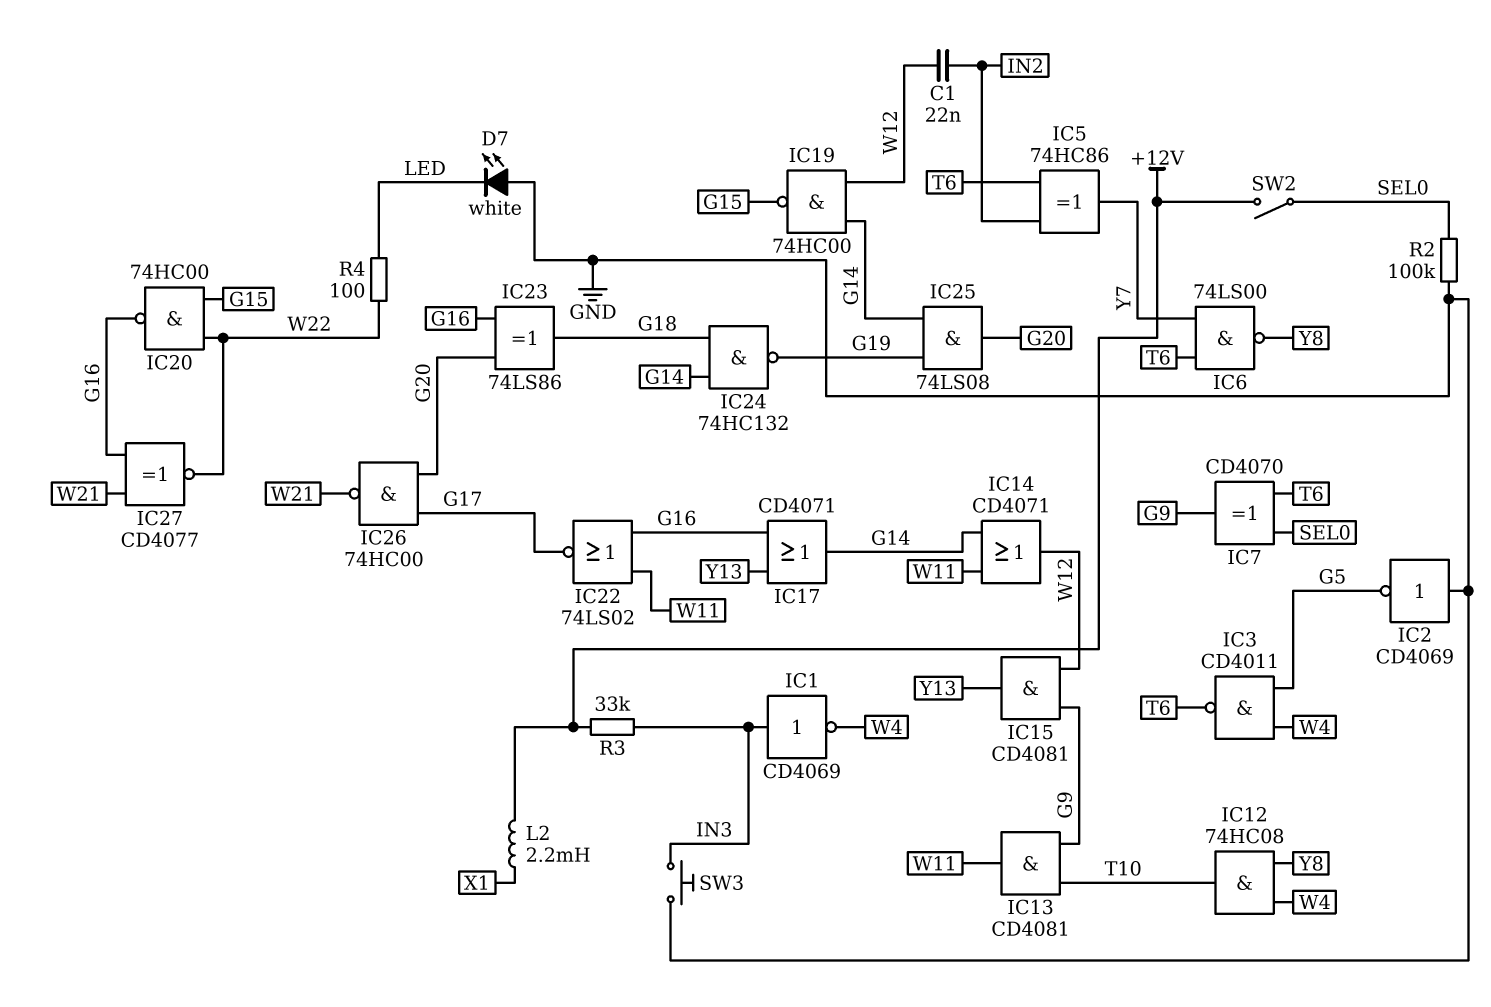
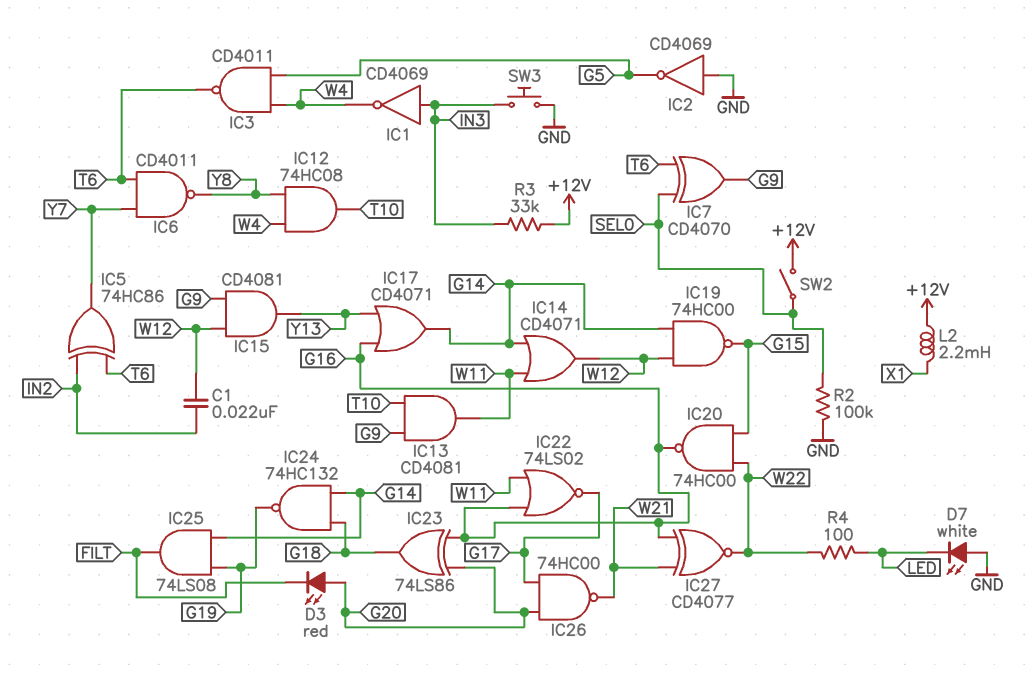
D3: none -> LED red (A G20, K FILT)
IC6: NAND 74LS00 (in T6, in Y7, out Y8) -> NAND CD4011 (in T6, in Y7, out Y8)
IC25: AND 74LS08 (in G14, in G19, out G20) -> AND 74LS08 (in G14, in G19, out FILT)

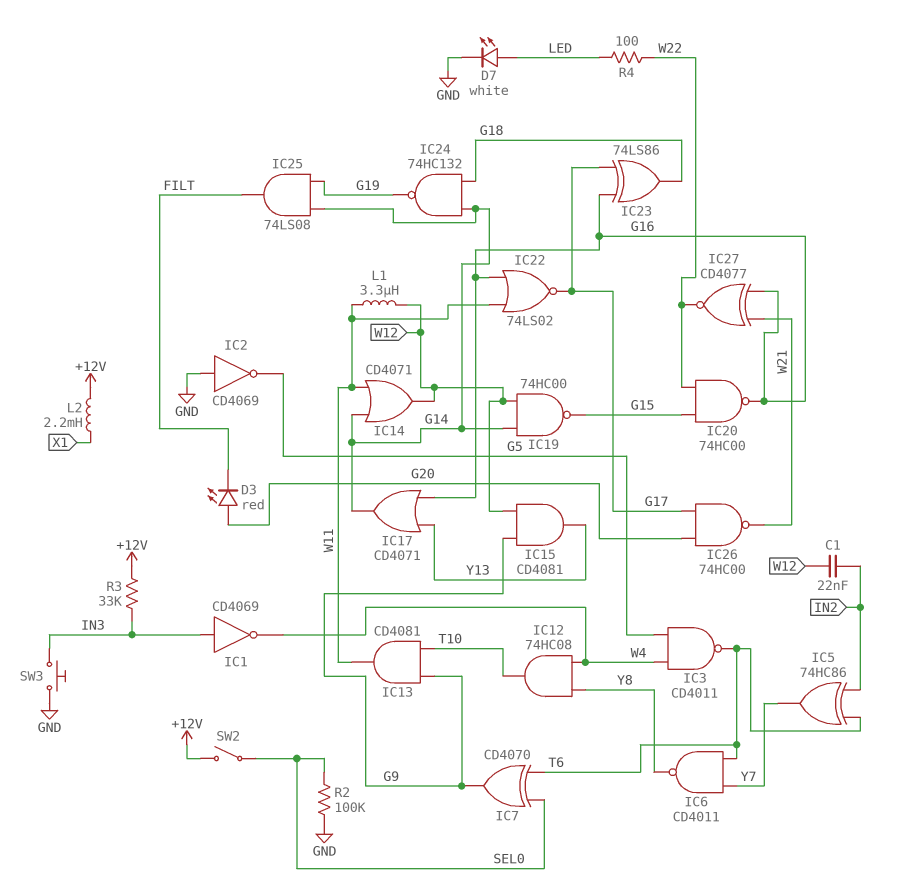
D7: LED white (A GND, K LED) -> LED white (A LED, K GND)
IC23: XOR 74LS86 (in G16, in G20, out G18) -> XOR 74LS86 (in G16, in G17, out G18)
L1: none -> 3.3uH (W11, W12)

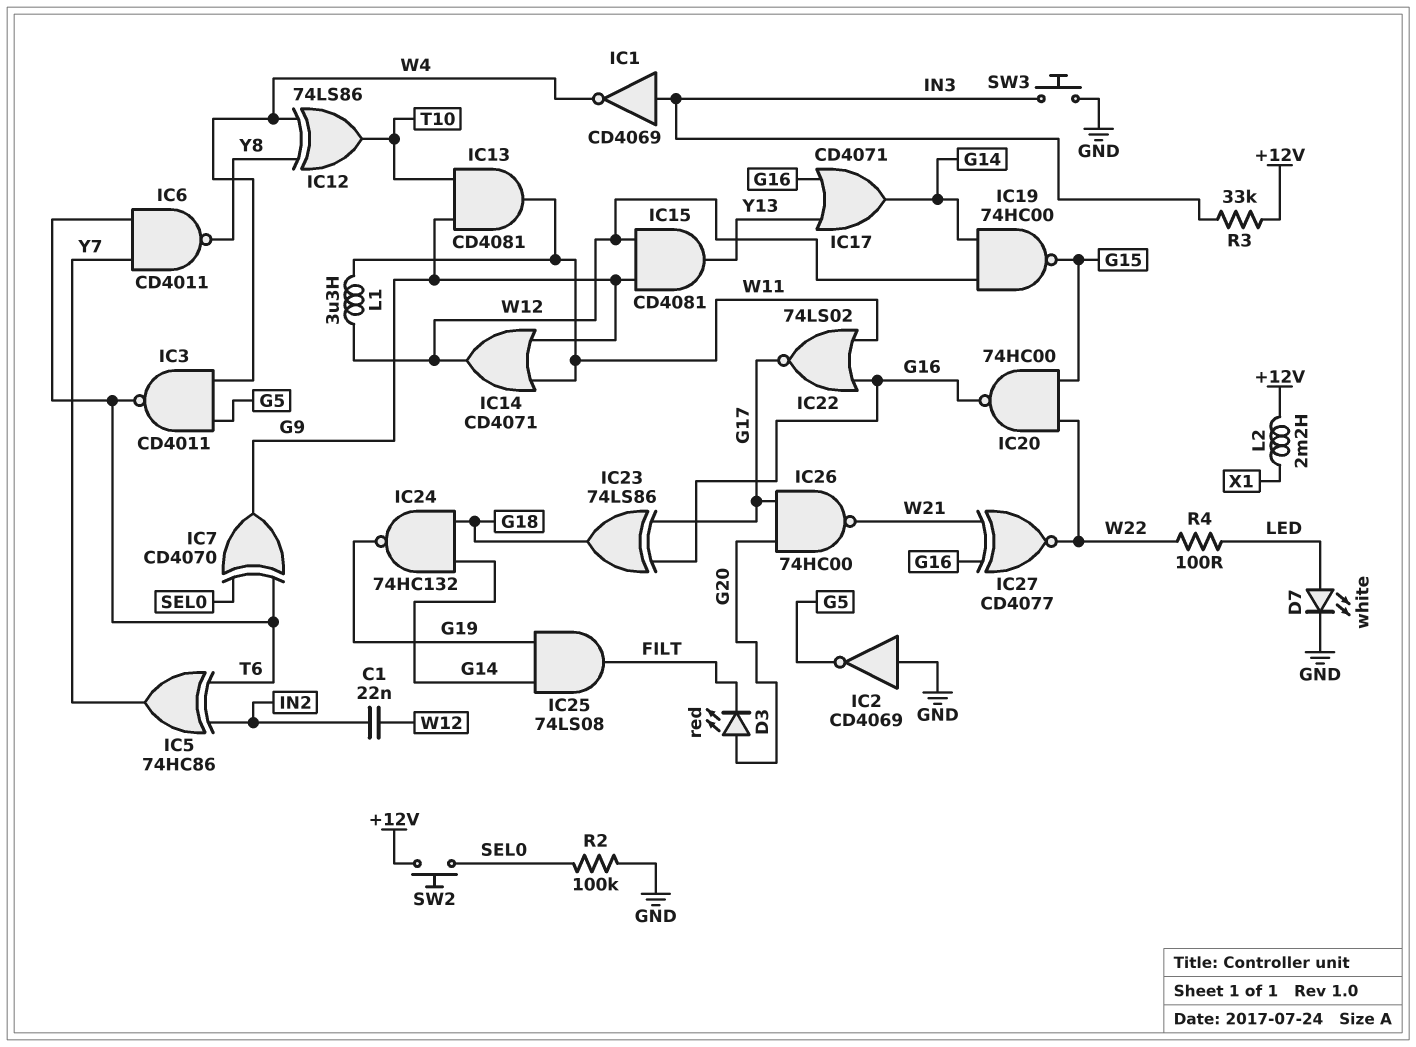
IC12: AND 74HC08 (in W4, in Y8, out T10) -> XOR 74LS86 (in W4, in Y8, out T10)
IC14: OR CD4071 (in G14, in W11, out W12) -> OR CD4071 (in G9, in W11, out W12)
SW2: switch (+12V, SEL0) -> button (+12V, SEL0)

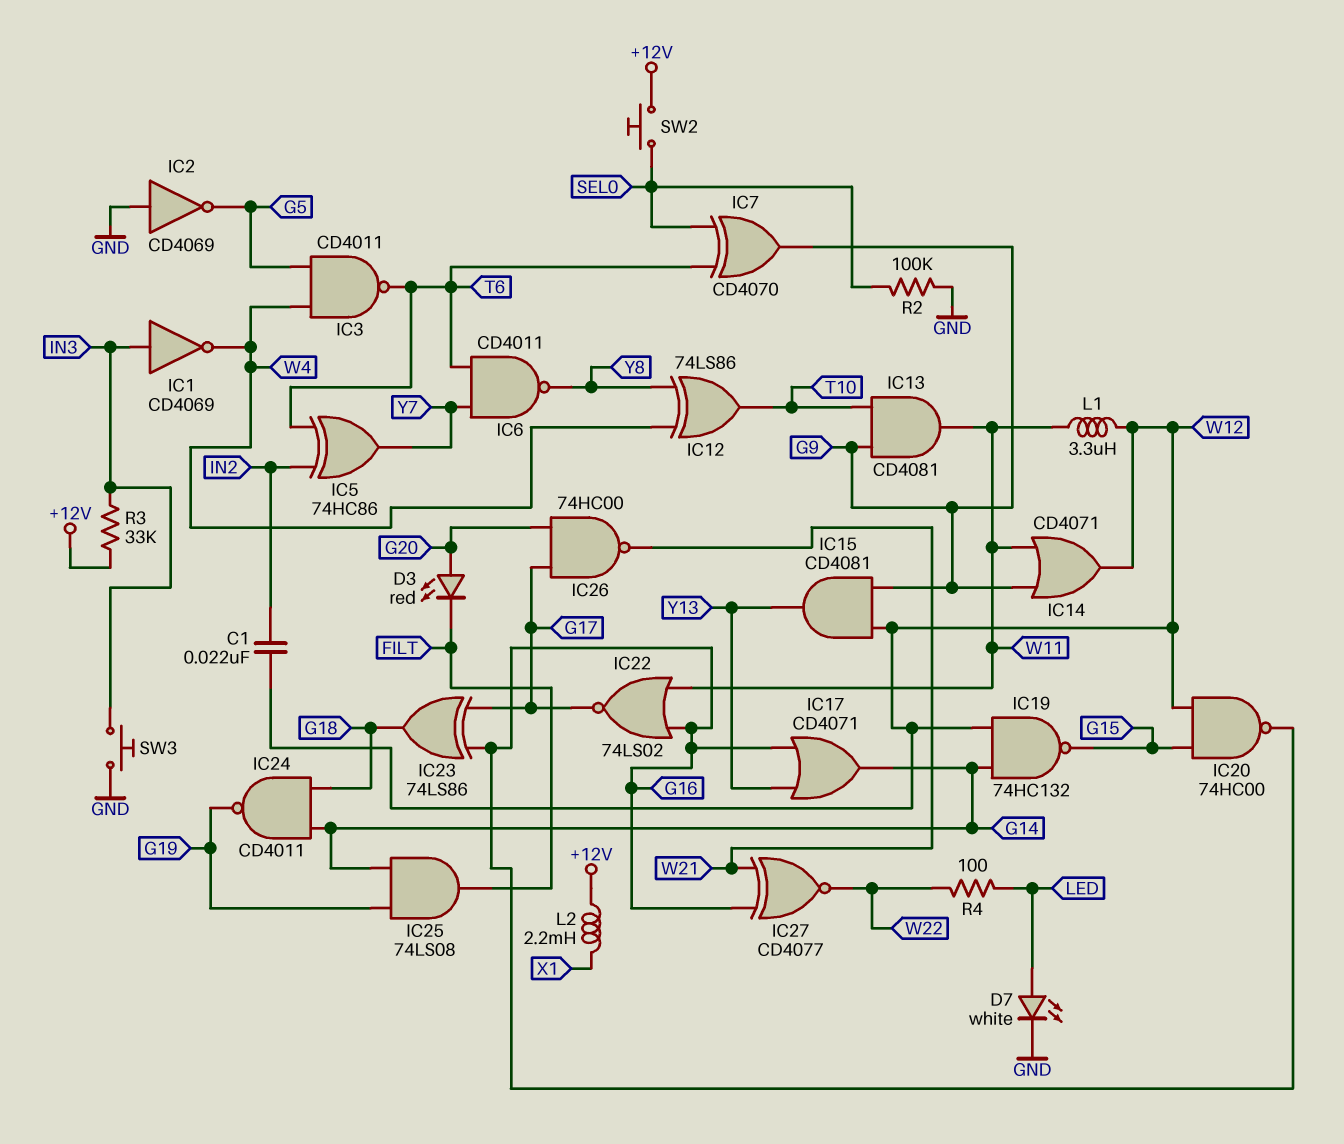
IC19: NAND 74HC00 (in G14, in W12, out G15) -> NAND 74HC132 (in G14, in W12, out G15)
IC20: NAND 74HC00 (in G15, in W22, out G16) -> NAND 74HC00 (in G15, in W12, out G16)
IC24: NAND 74HC132 (in G14, in G18, out G19) -> NAND CD4011 (in G14, in G18, out G19)

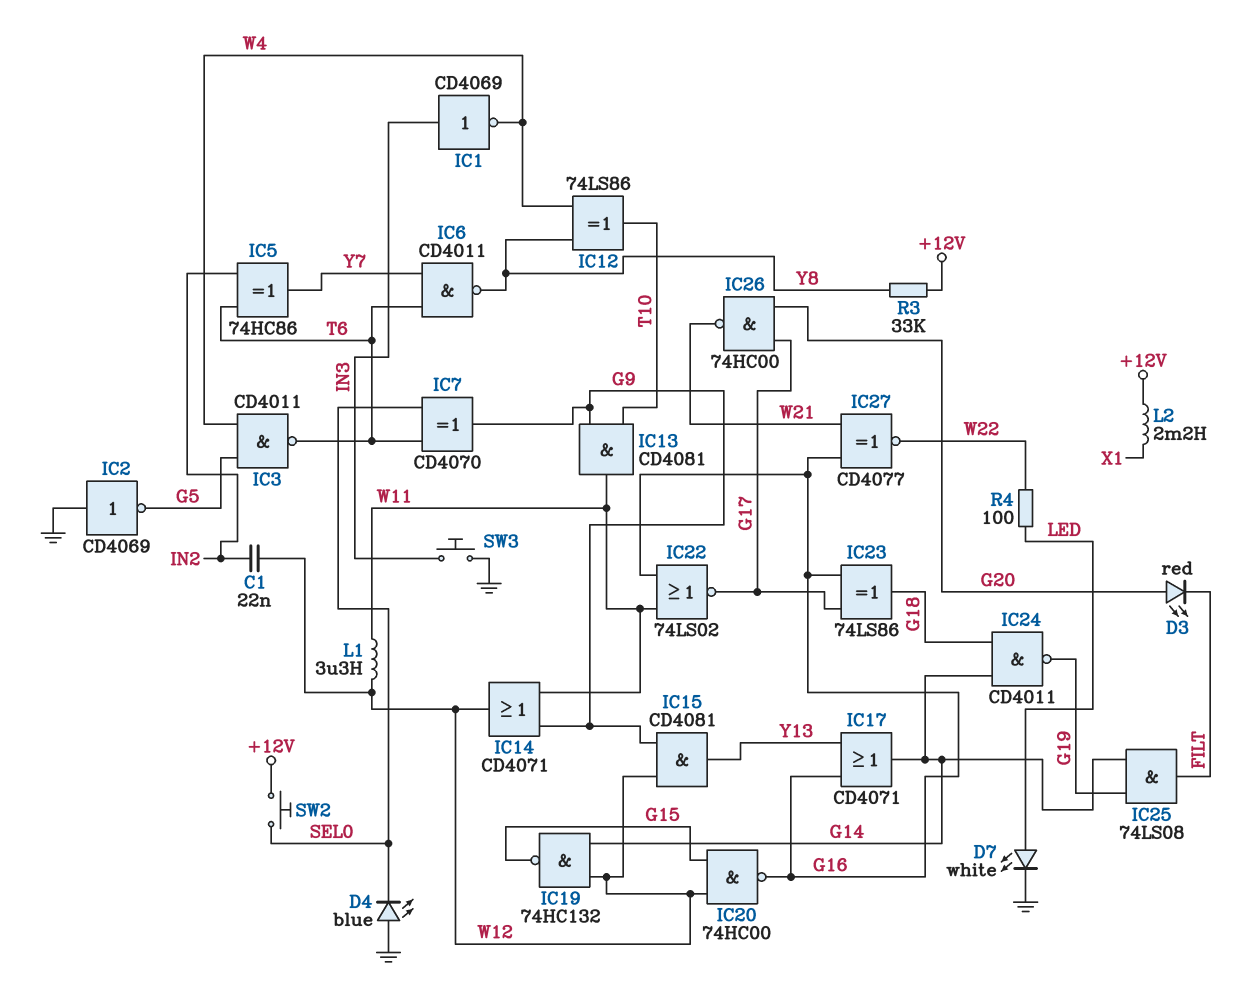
D4: none -> LED blue (A GND, K SEL0)
R2: 100k (GND, SEL0) -> none
R3: 33k (+12V, IN3) -> 33k (+12V, Y8)

